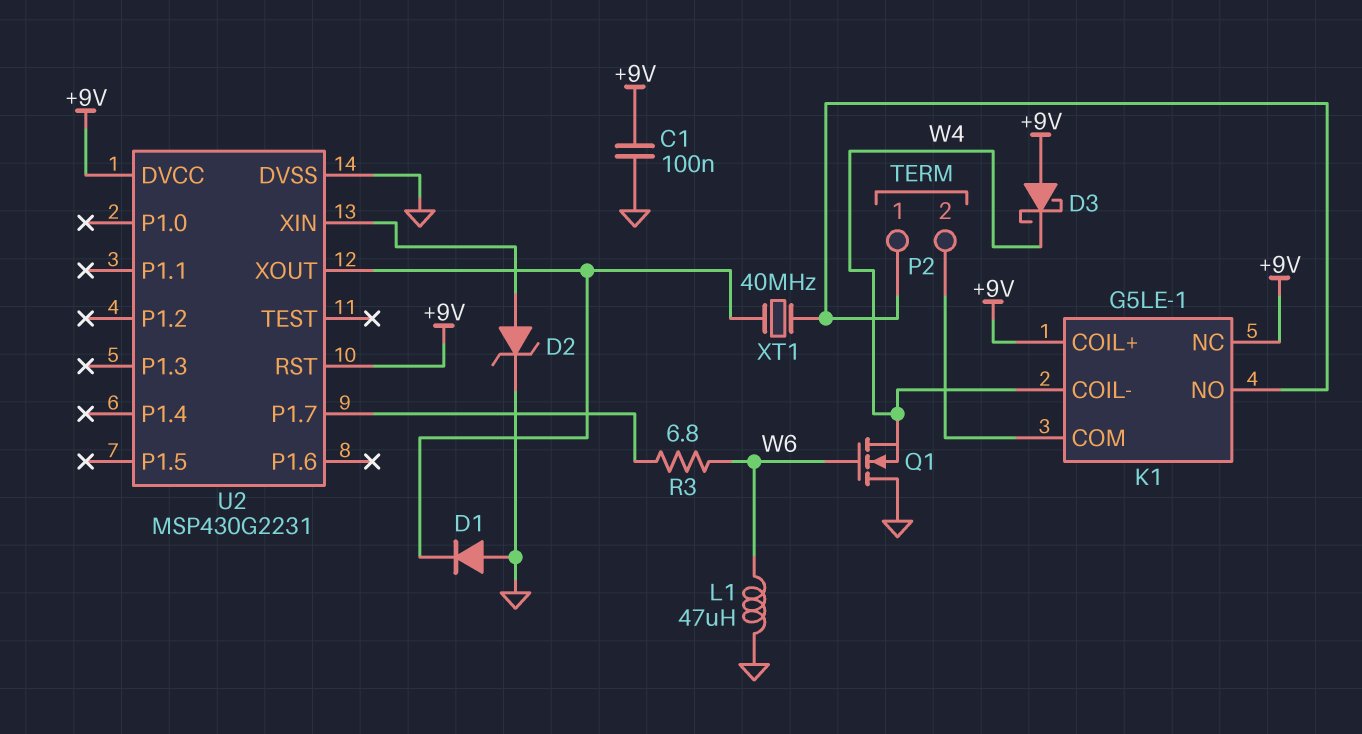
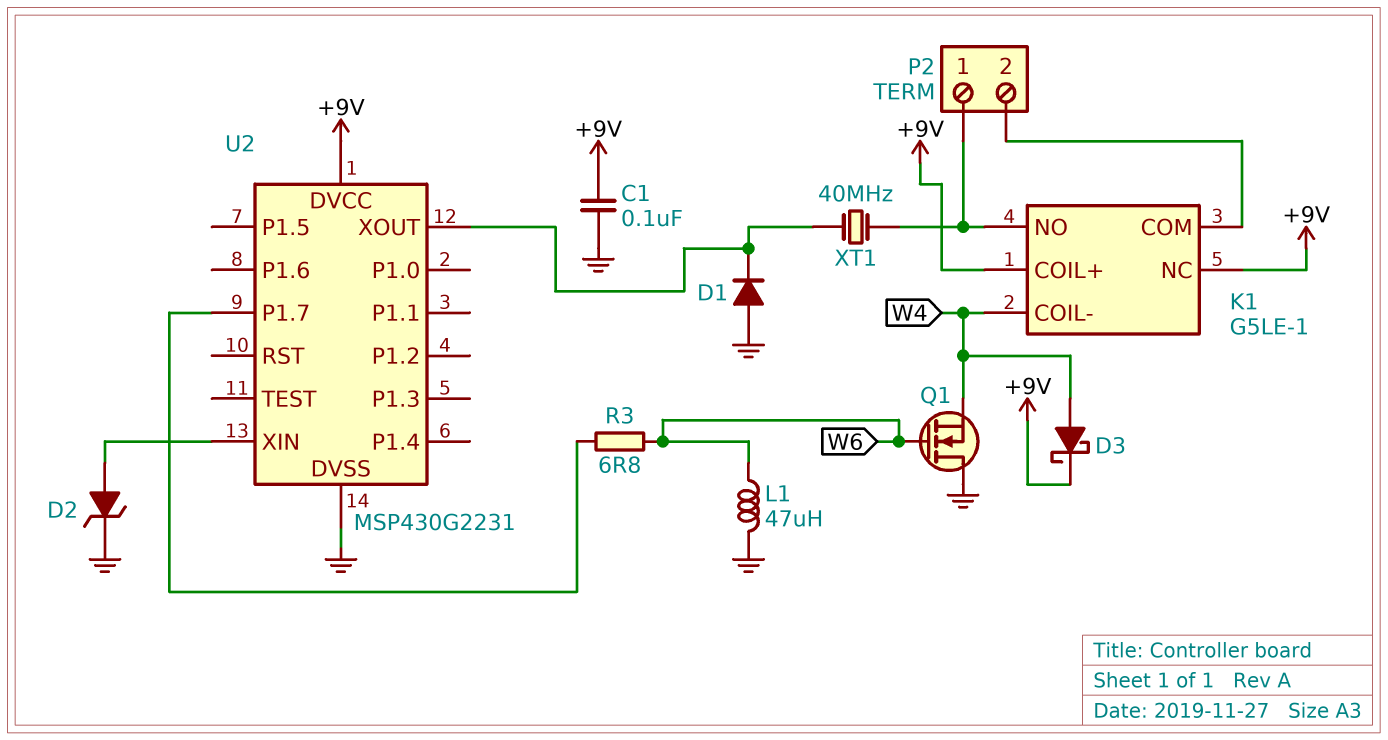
D3: schottky (A +9V, K W4) -> schottky (A W4, K +9V)
U2 pin RST: +9V -> none

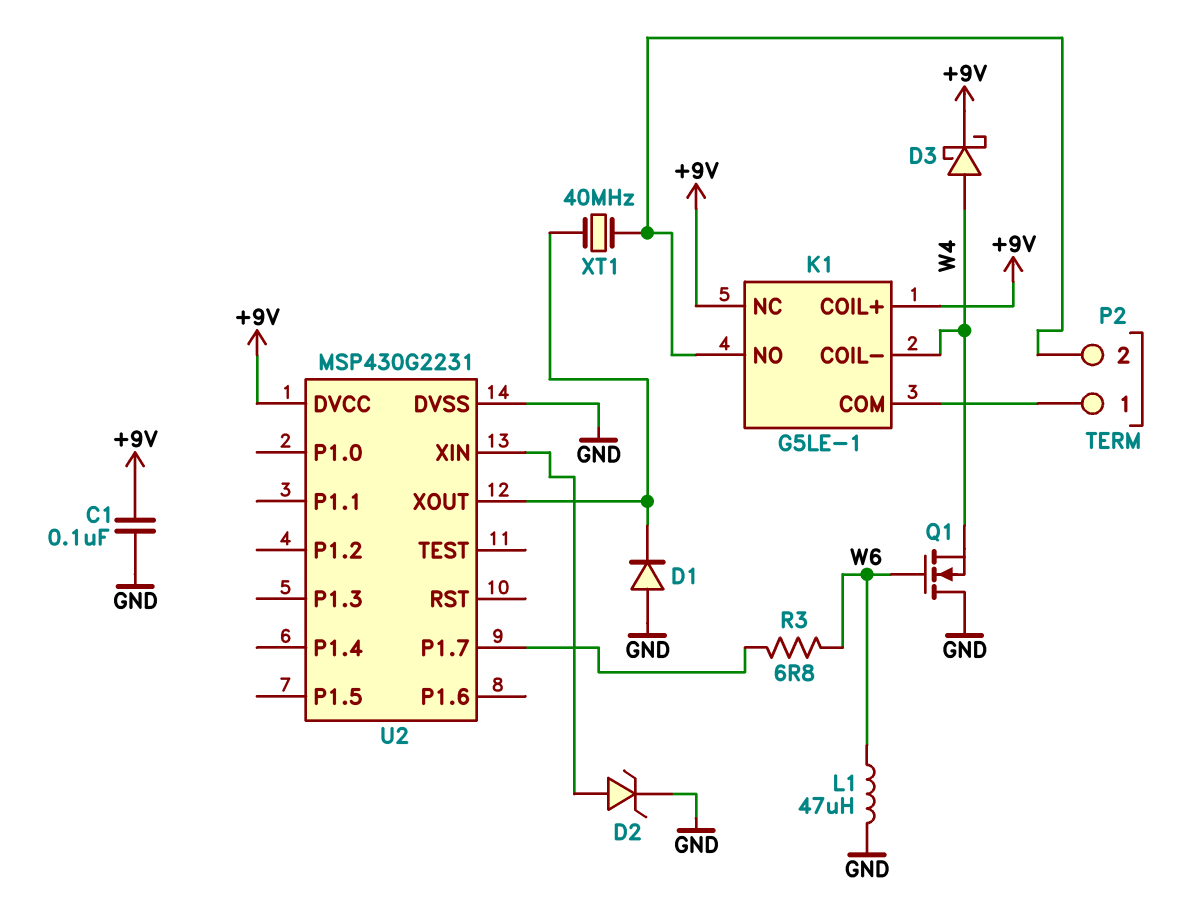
P2 pin 1: K1/NO -> K1/COM
P2 pin 2: K1/COM -> K1/NO

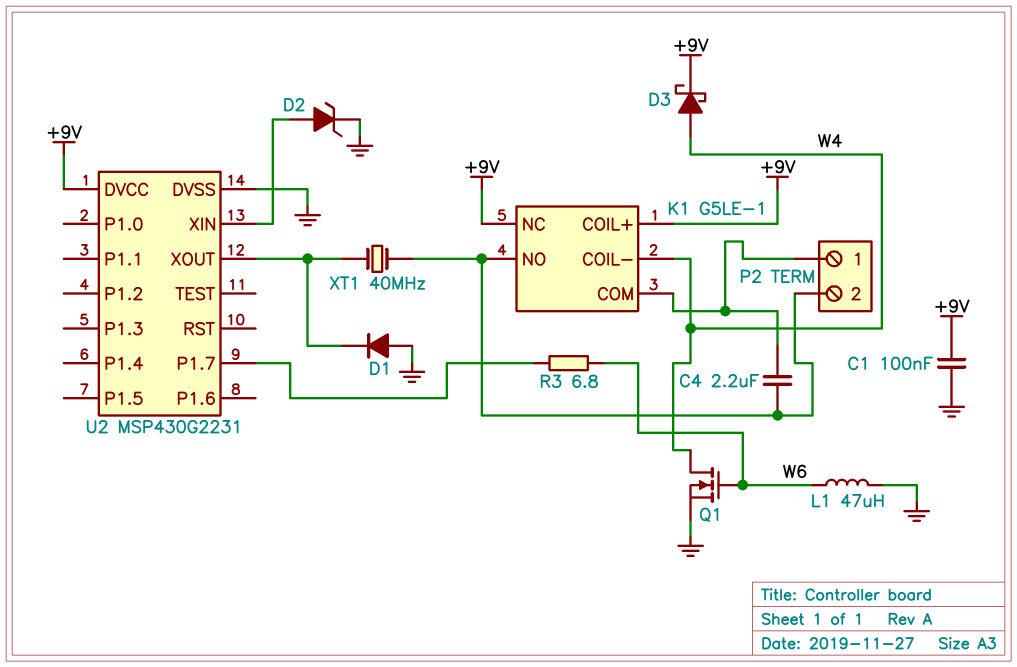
C4: none -> 2.2uF (K1/COM, K1/NO)
Q1: NMOS (G W6, D GND, S W4) -> NMOS (G W6, D W4, S GND)

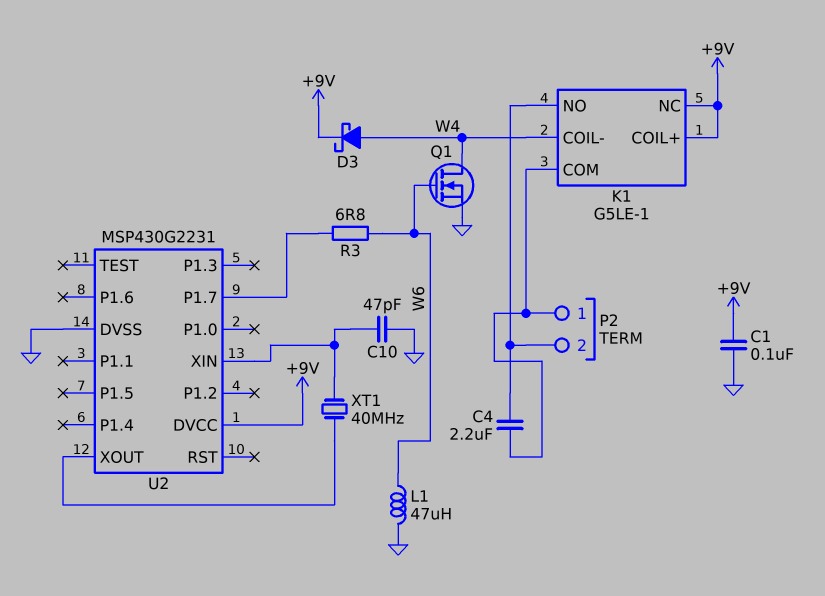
C10: none -> 47pF (GND, U2/XIN)
D1: diode (A GND, K U2/XOUT) -> none
D2: zener (A U2/XIN, K GND) -> none
XT1: 40MHz (K1/NO, U2/XOUT) -> 40MHz (U2/XIN, U2/XOUT)

